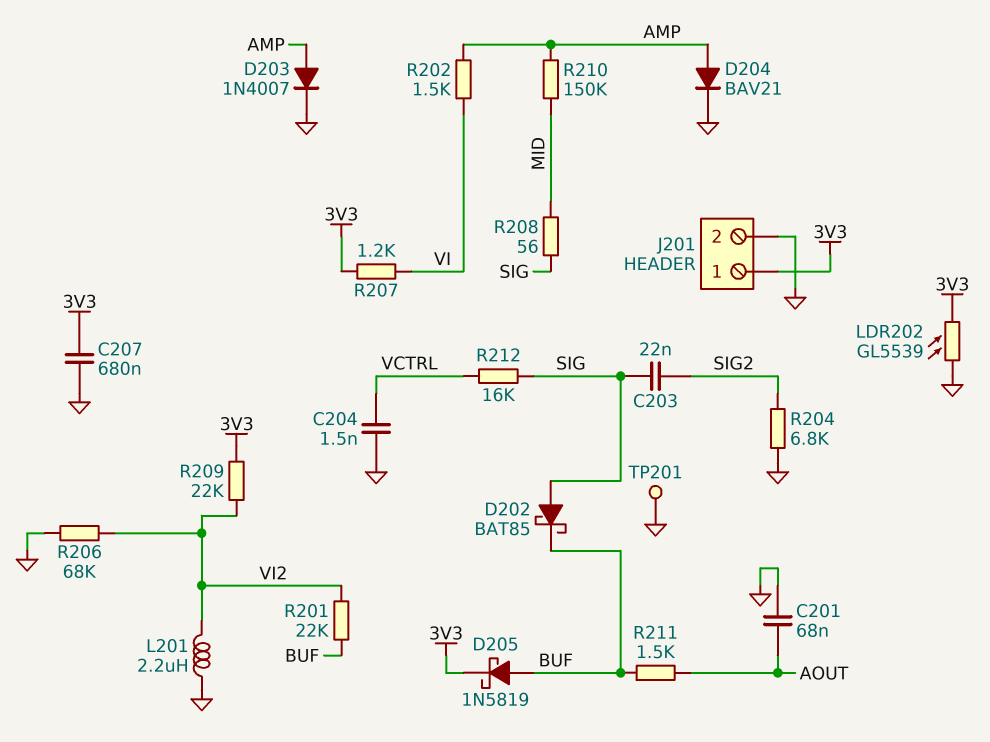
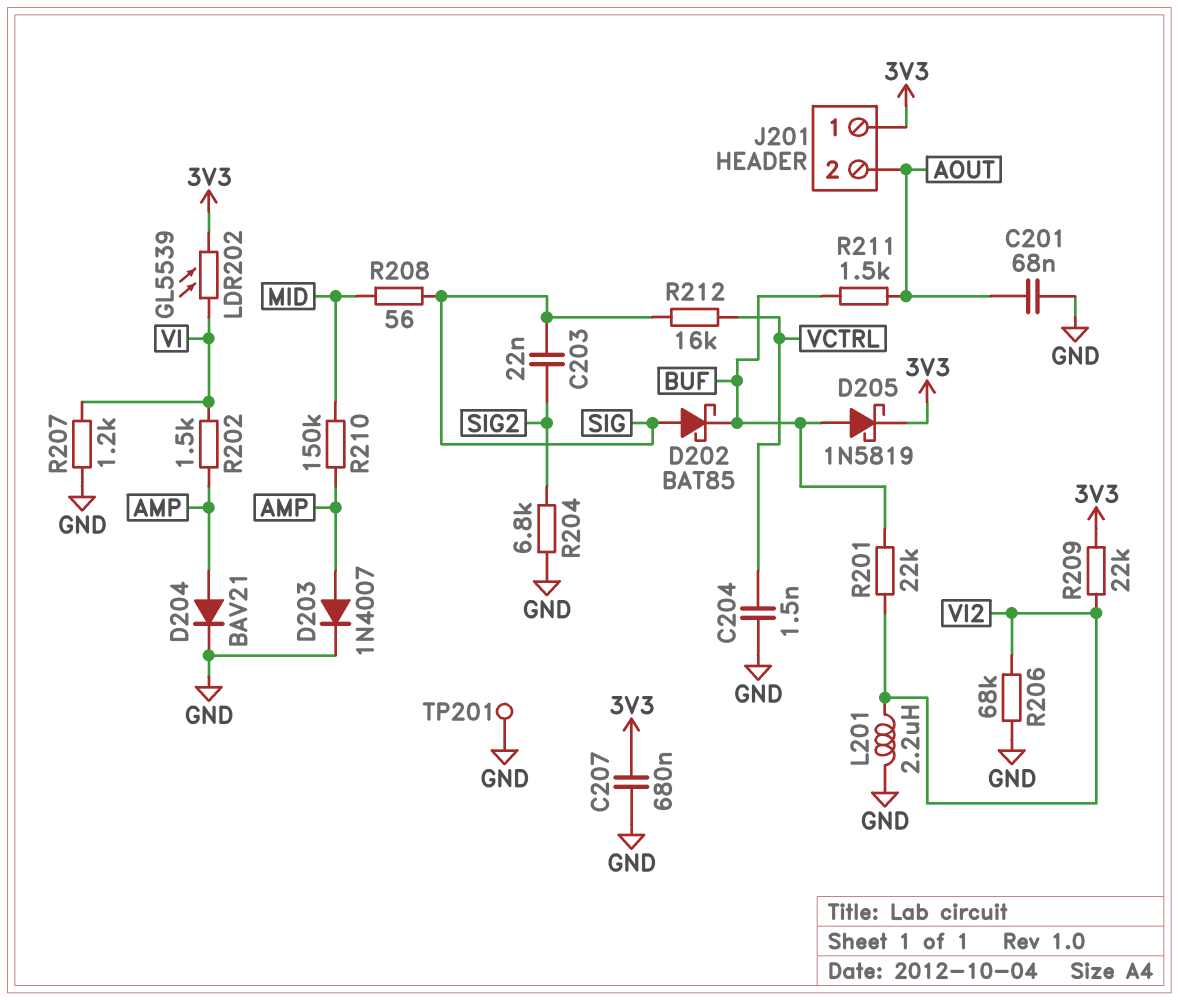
J201 pin 2: GND -> AOUT
LDR202: GL5539 (3V3, GND) -> GL5539 (3V3, VI)
R207: 1.2k (3V3, VI) -> 1.2k (GND, VI)

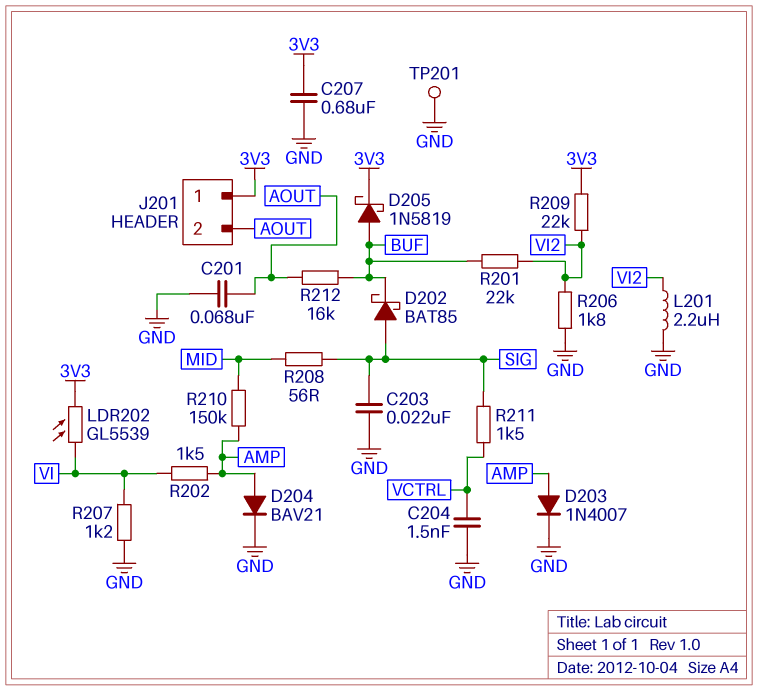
C203: 22nF (SIG, SIG2) -> 22nF (GND, SIG)
R204: 6.8k (GND, SIG2) -> none
R206: 68k (GND, VI2) -> 1.8k (GND, VI2)
R211: 1.5k (AOUT, BUF) -> 1.5k (SIG, VCTRL)
R212: 16k (SIG, VCTRL) -> 16k (AOUT, BUF)

